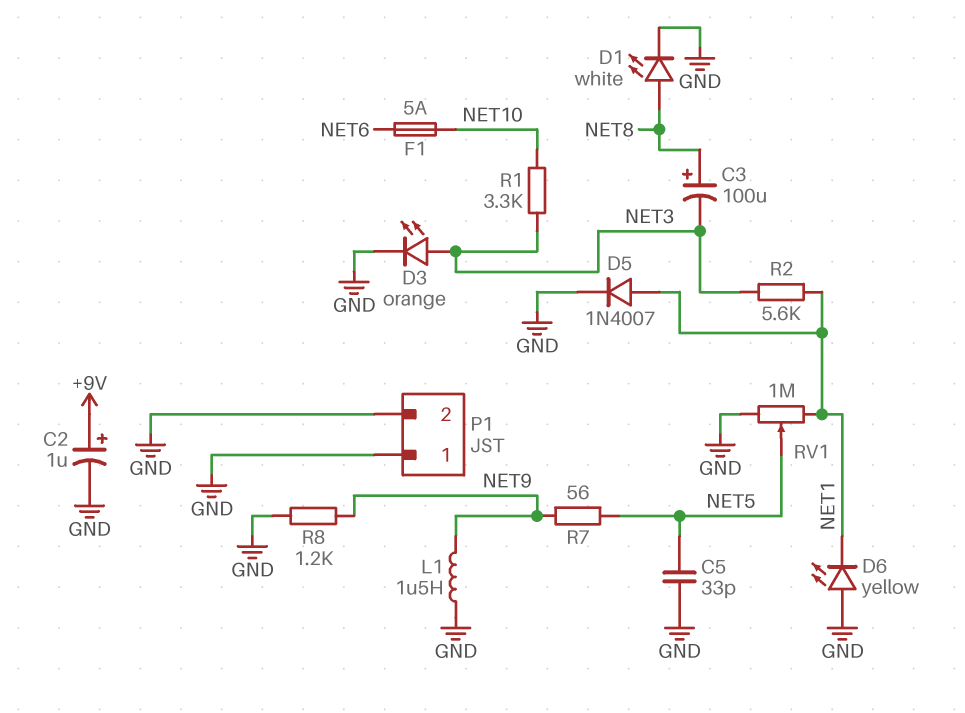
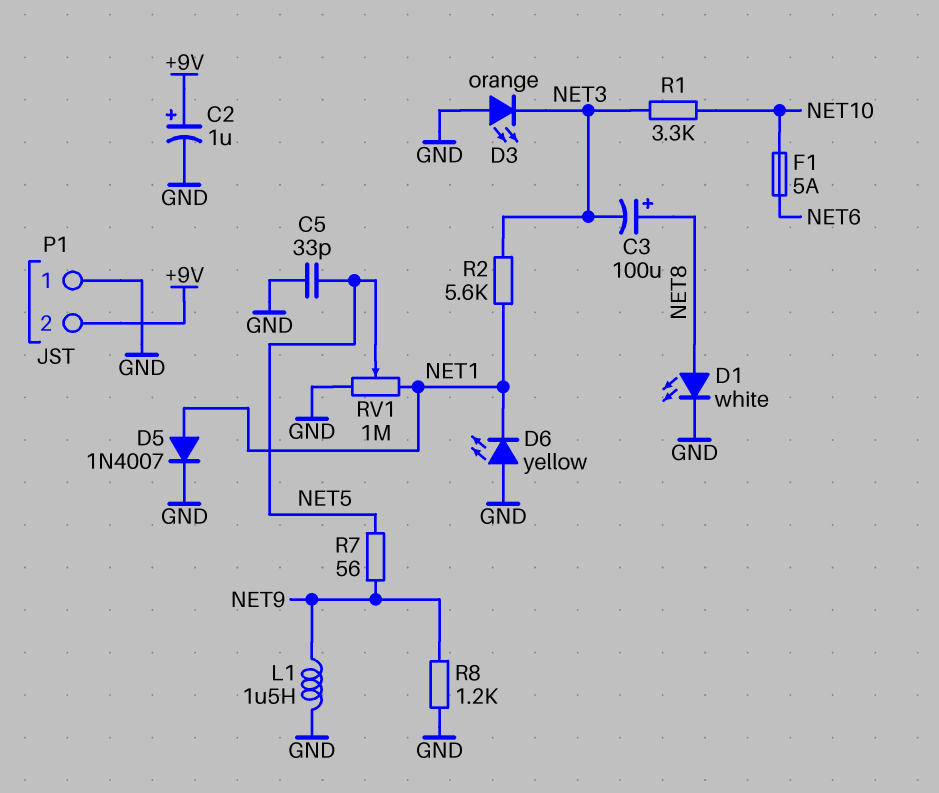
D3: LED orange (A NET3, K GND) -> LED orange (A GND, K NET3)
P1 pin 2: GND -> +9V

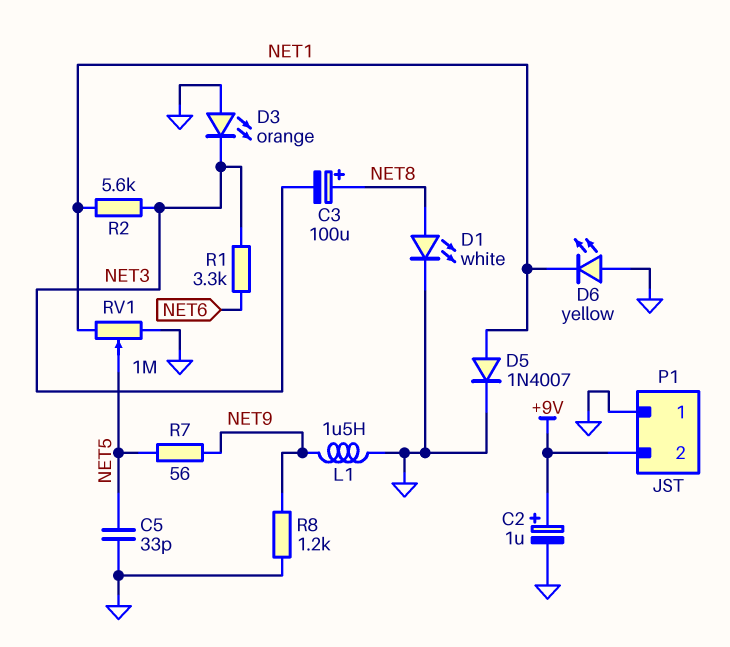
F1: 5A (NET6, NET10) -> none
R1: 3.3k (NET3, NET10) -> 3.3k (NET3, NET6)

